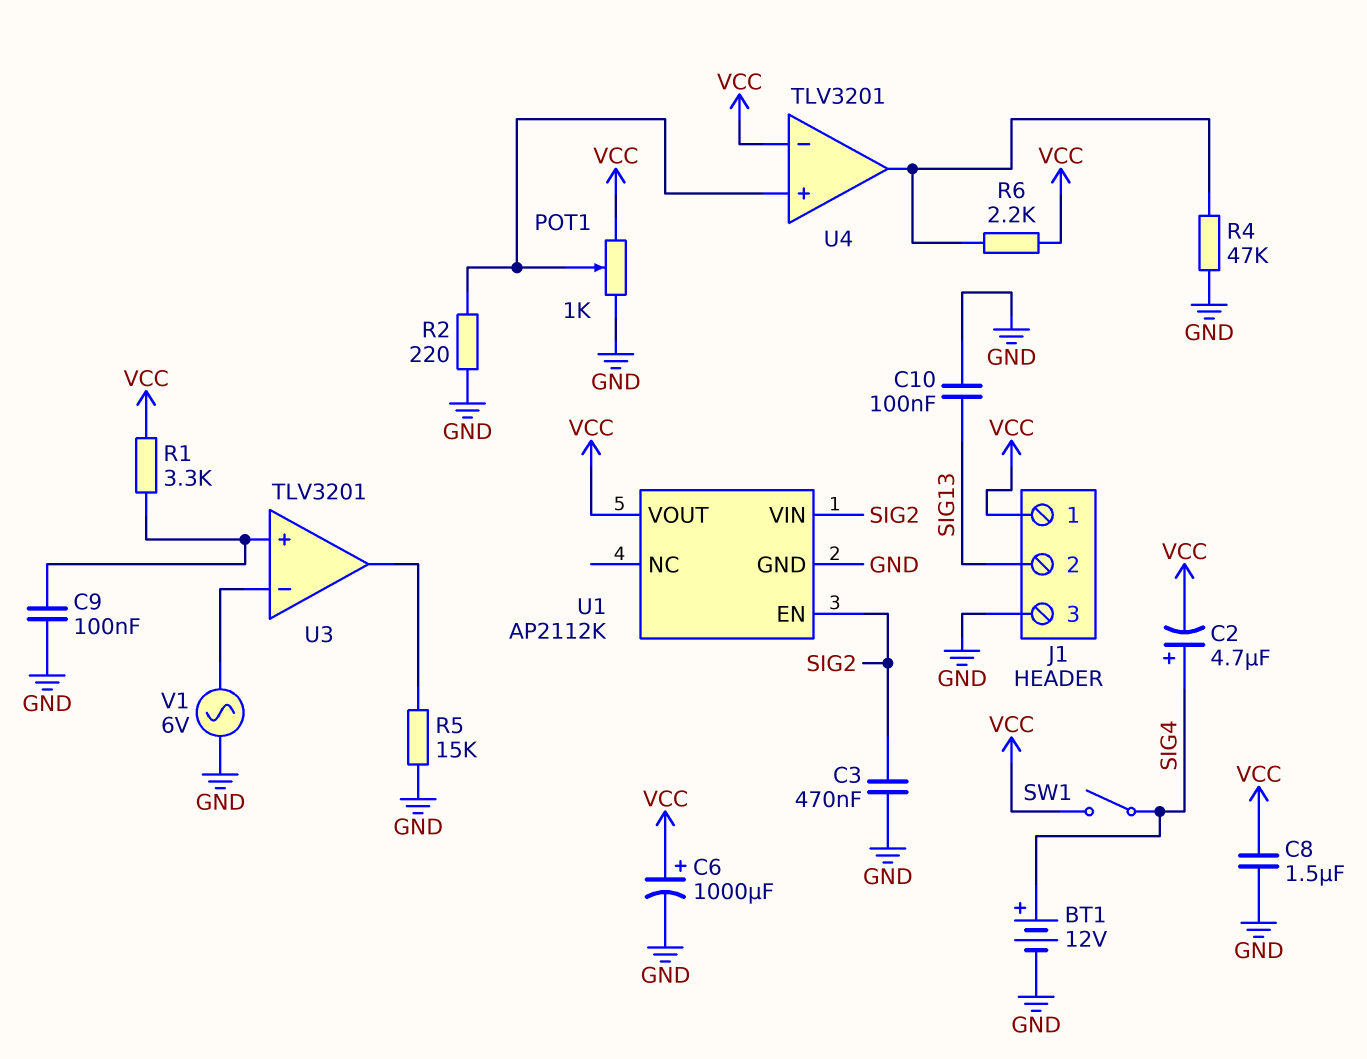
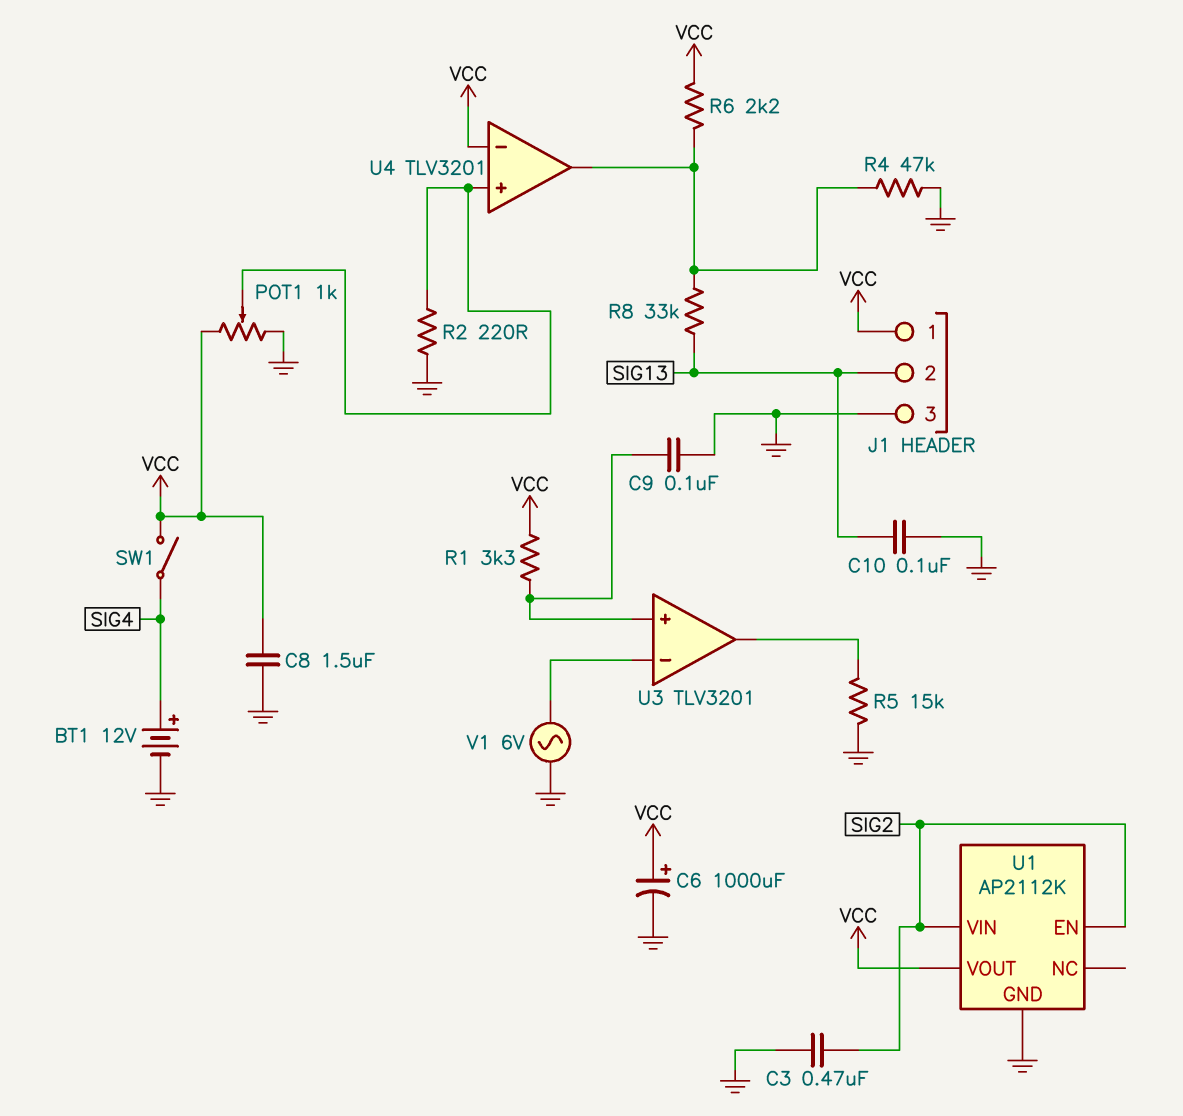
C2: 4.7uF (plus SIG4, minus VCC) -> none
R8: none -> 33k (SIG13, U4/out)

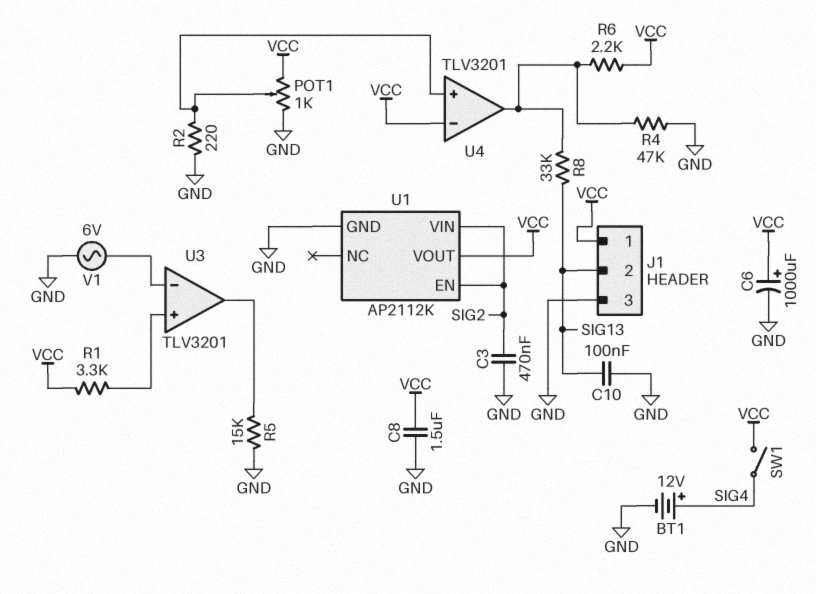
C9: 100nF (GND, U3/in+) -> none

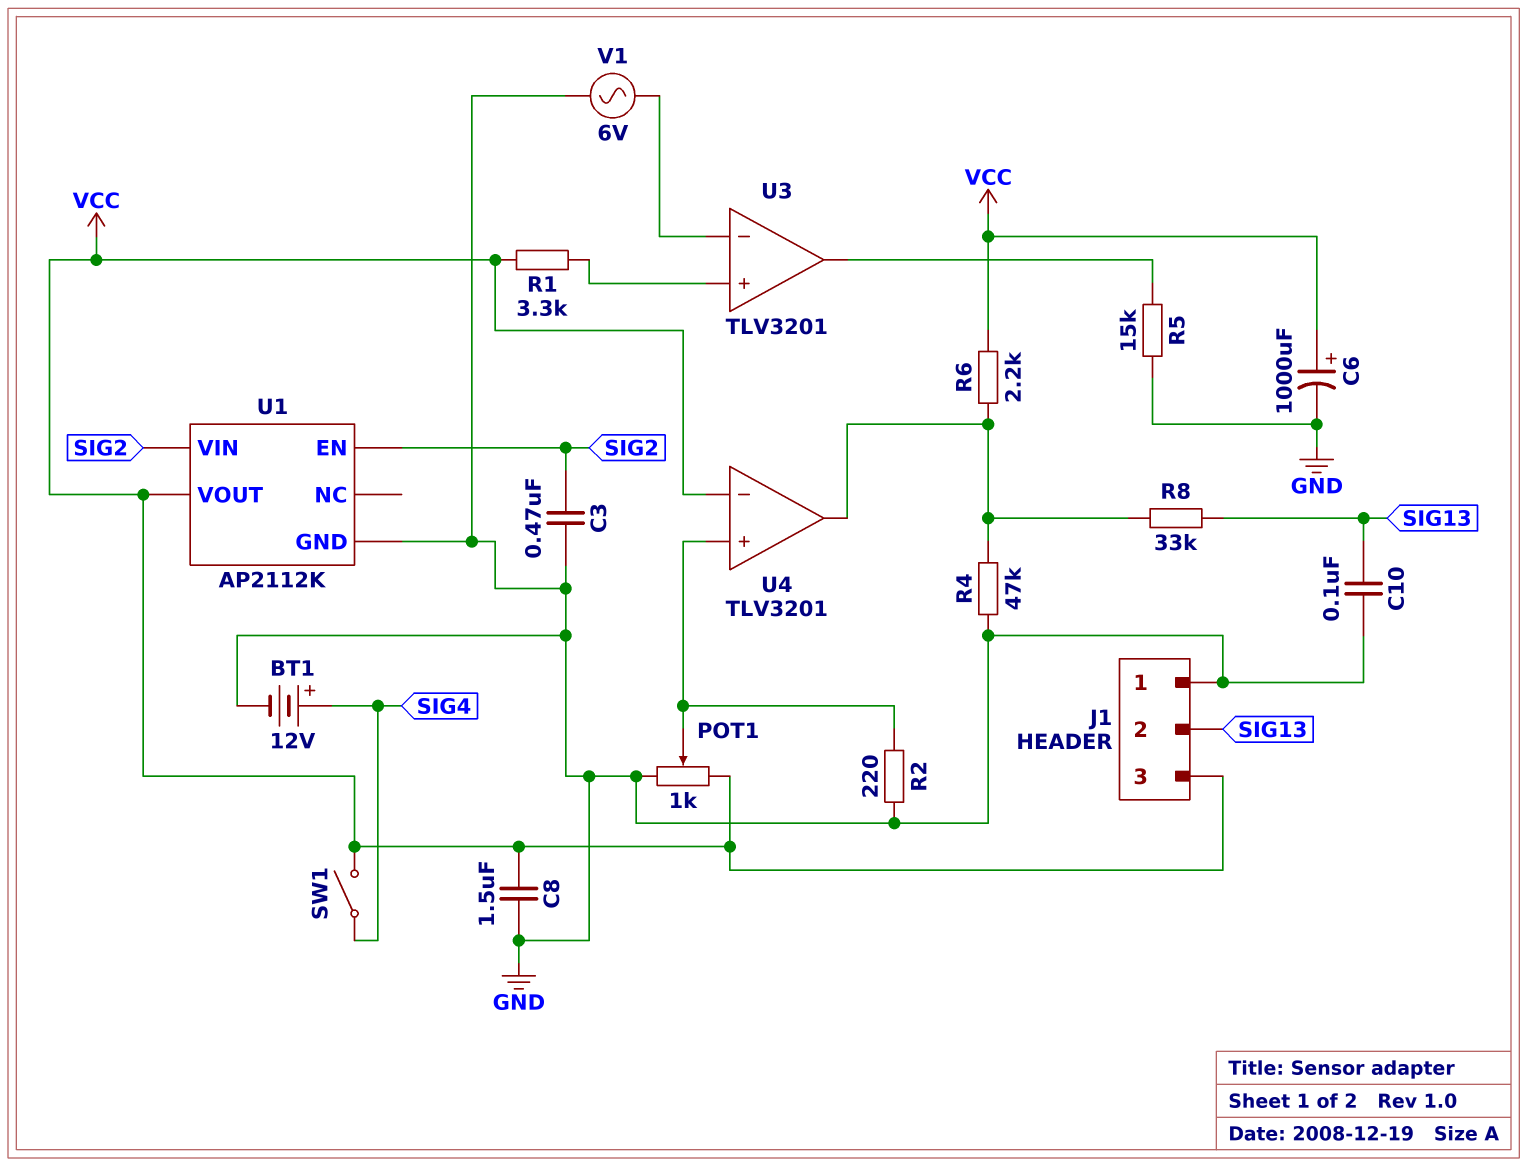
J1 pin 1: VCC -> GND
J1 pin 3: GND -> VCC

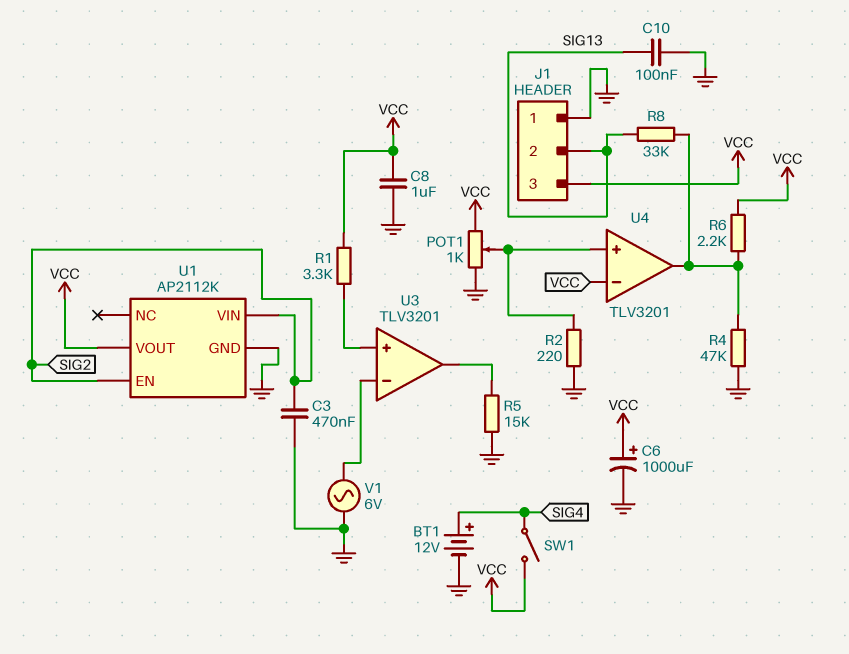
C8: 1.5uF (GND, VCC) -> 1uF (GND, VCC)

